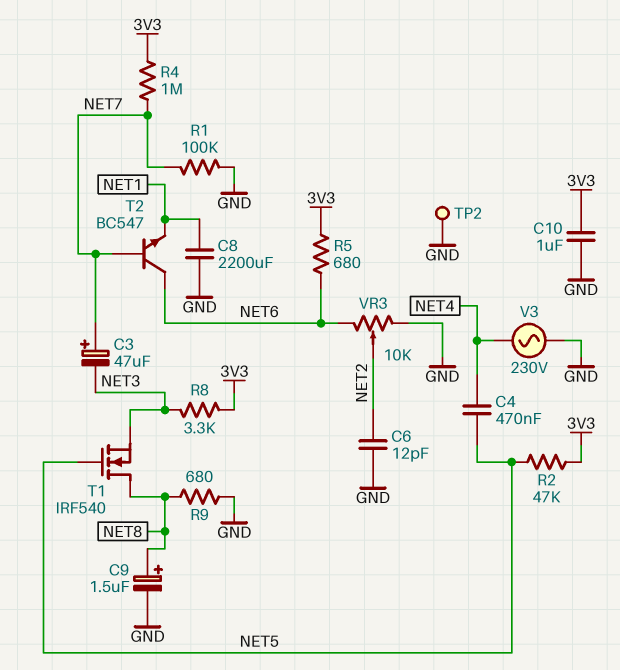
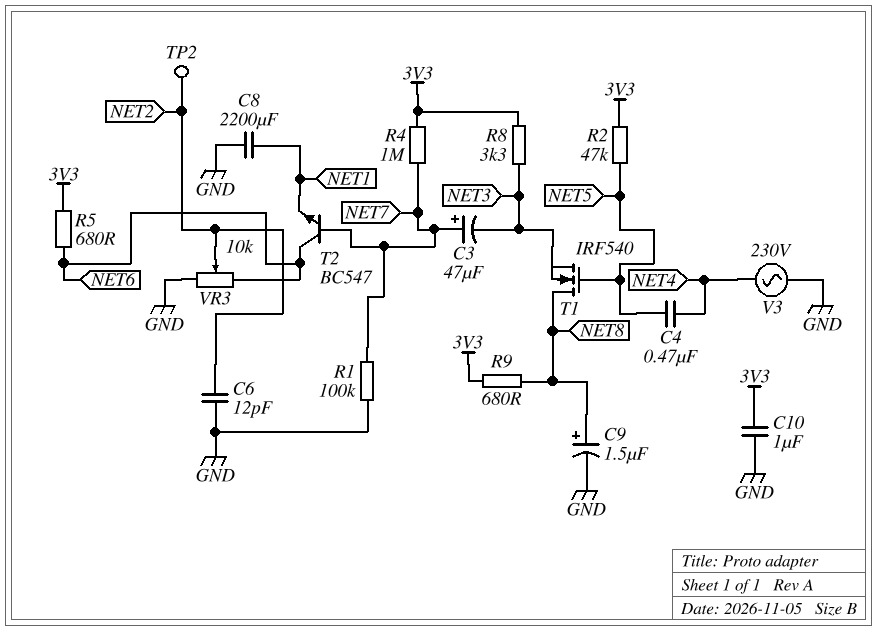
R9: 680 (GND, NET8) -> 680 (3V3, NET8)
TP2: test point (GND) -> test point (NET2)

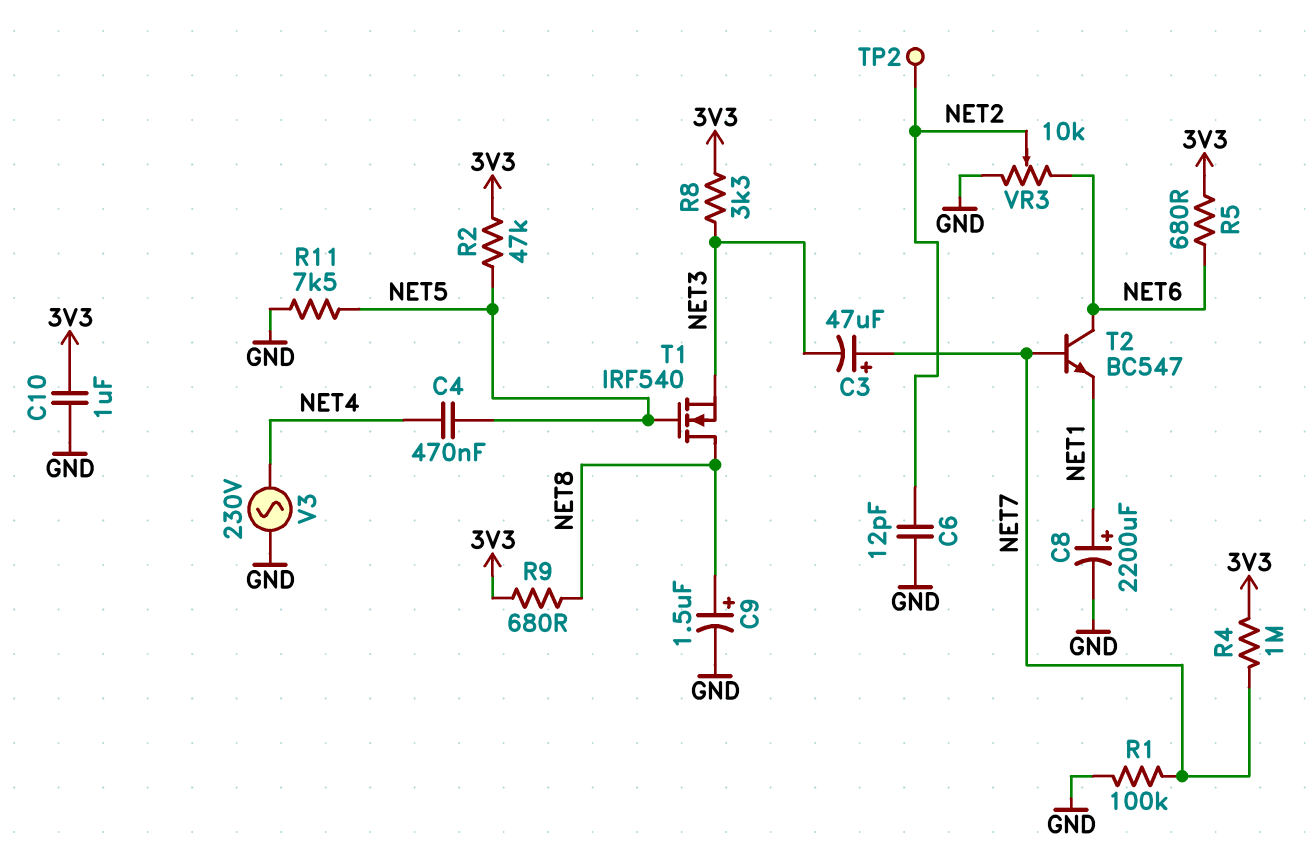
C8: 2200uF (GND, NET1) -> 2200uF (plus NET1, minus GND)
R11: none -> 7.5k (GND, NET5)

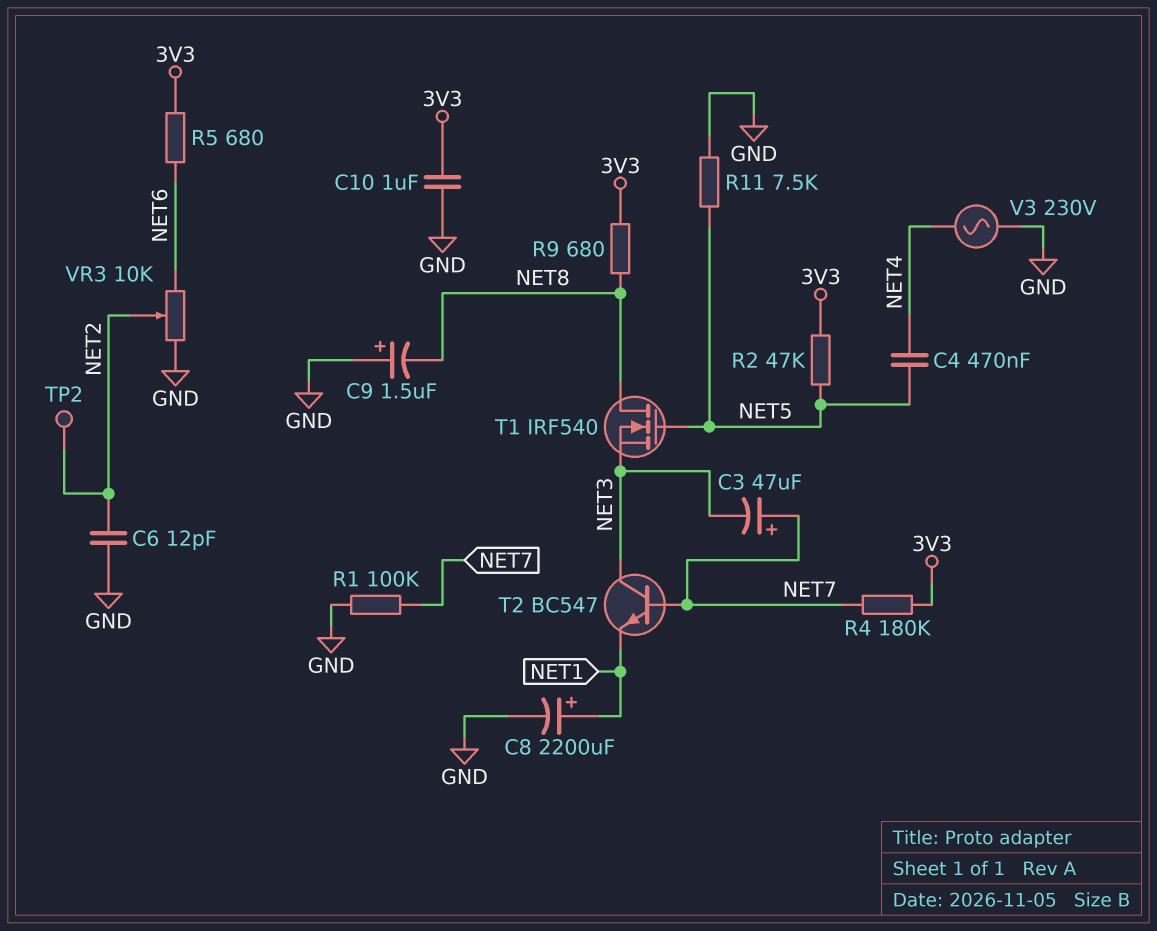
C9: 1.5uF (plus NET8, minus GND) -> 1.5uF (plus GND, minus NET8)
R4: 1M (3V3, NET7) -> 180k (3V3, NET7)
R8: 3.3k (3V3, NET3) -> none
T2: NPN BC547 (B NET7, C NET6, E NET1) -> NPN BC547 (B NET7, C NET3, E NET1)

